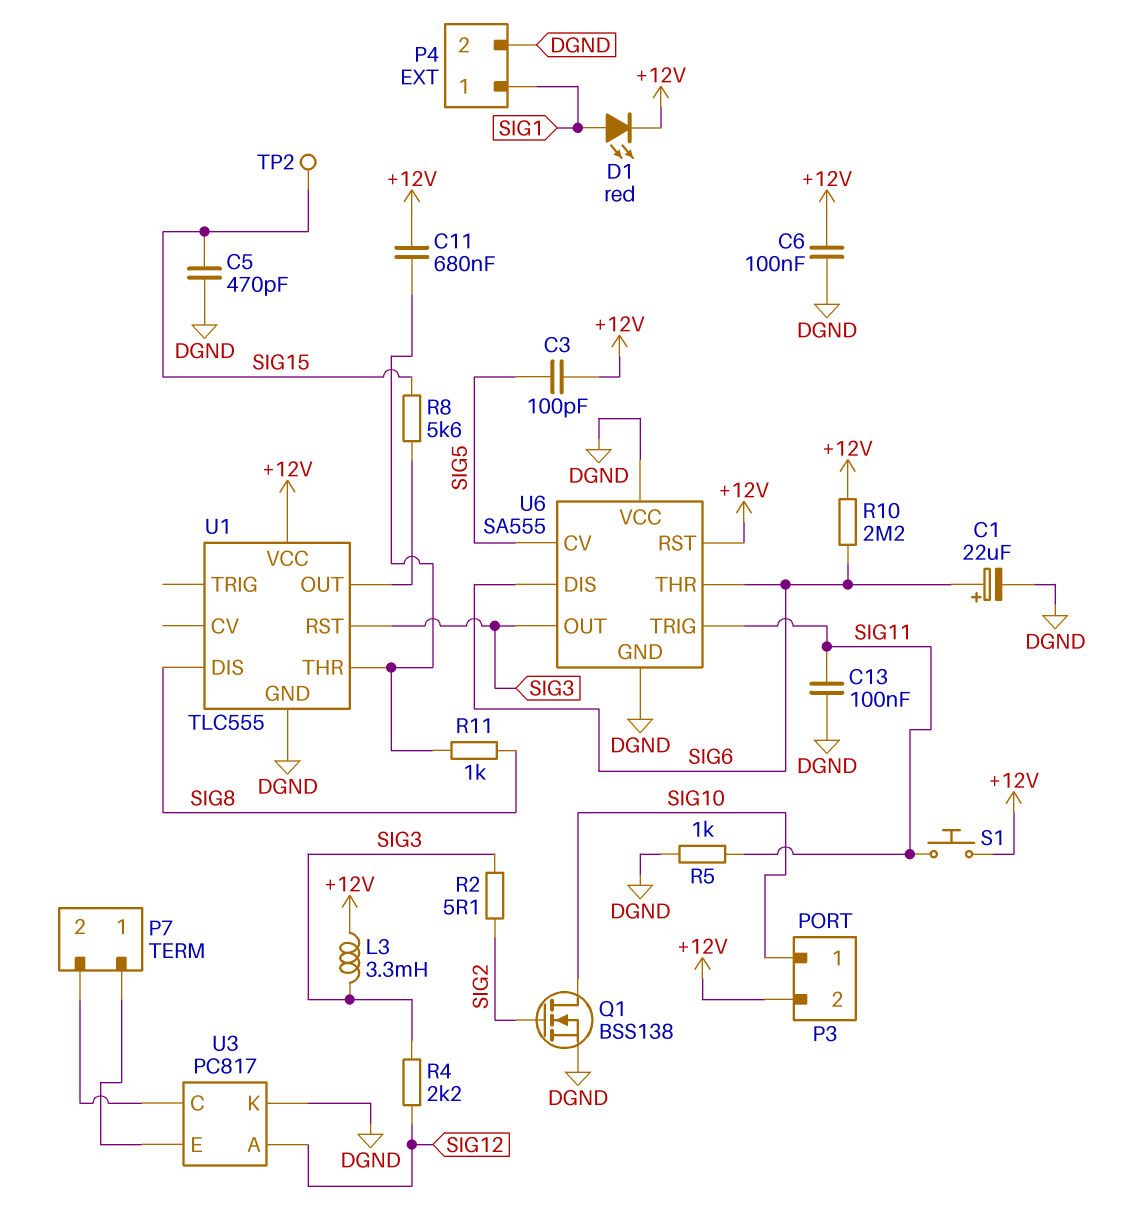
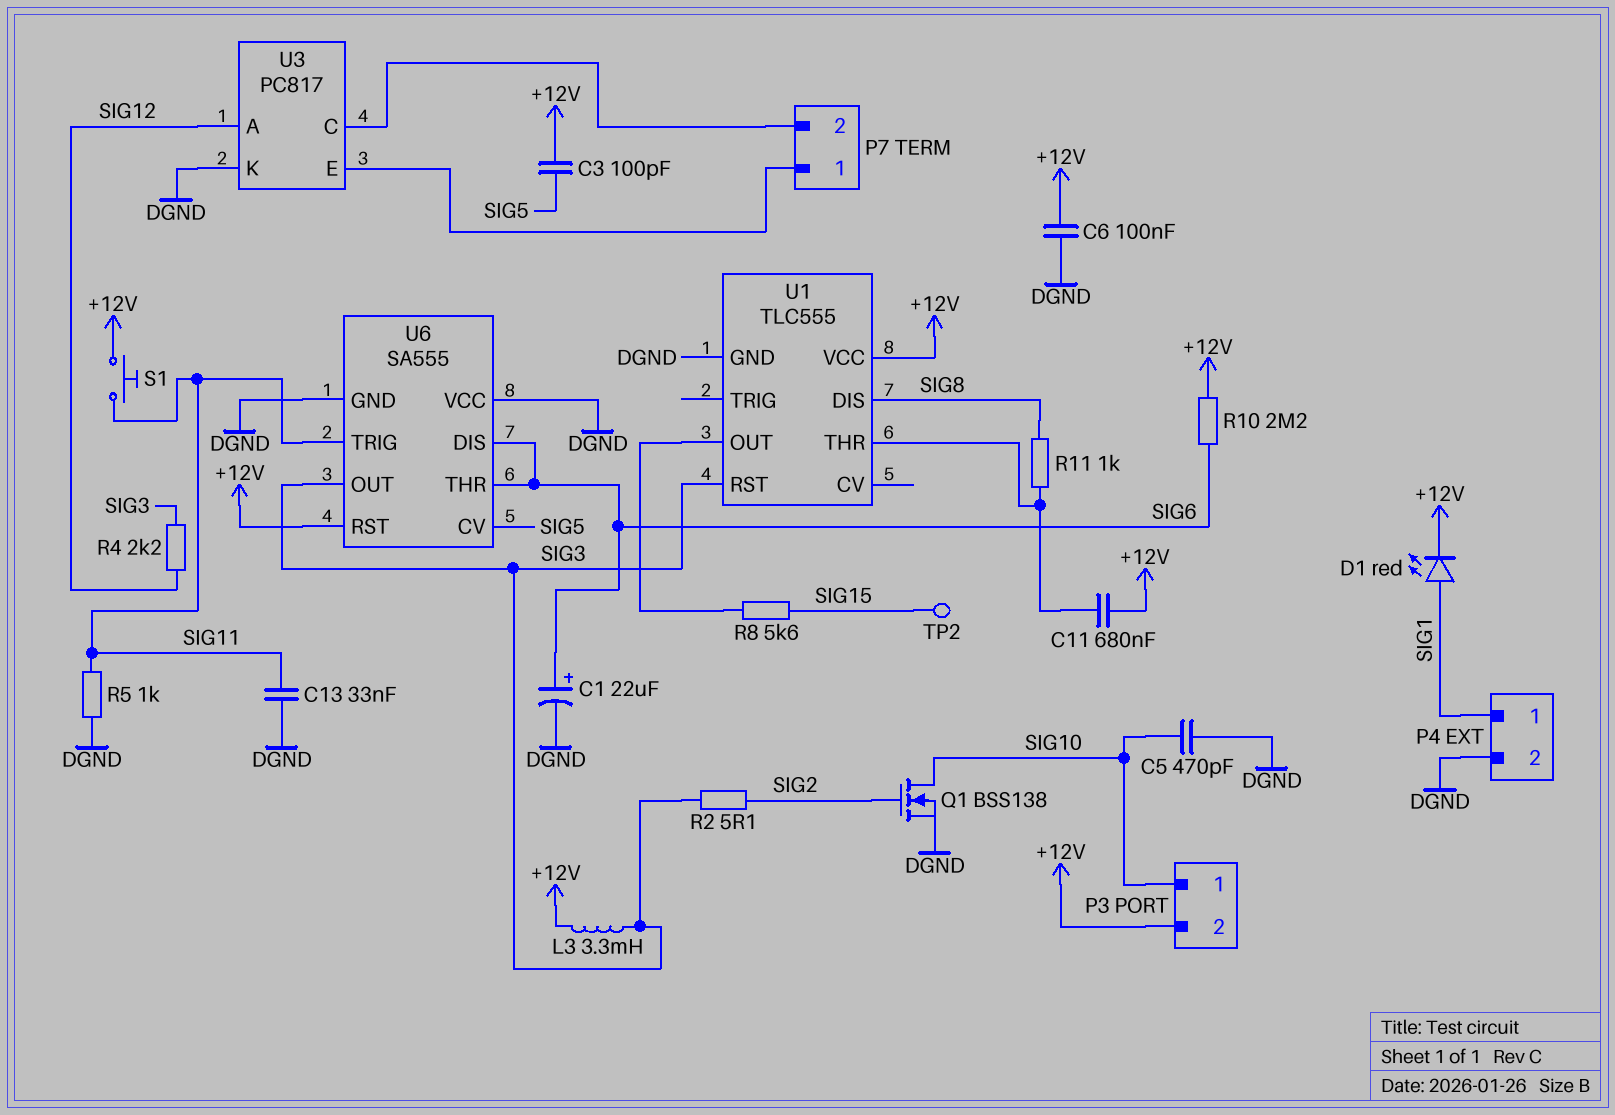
C5: 470pF (DGND, SIG15) -> 470pF (DGND, SIG10)
C13: 100nF (DGND, SIG11) -> 33nF (DGND, SIG11)

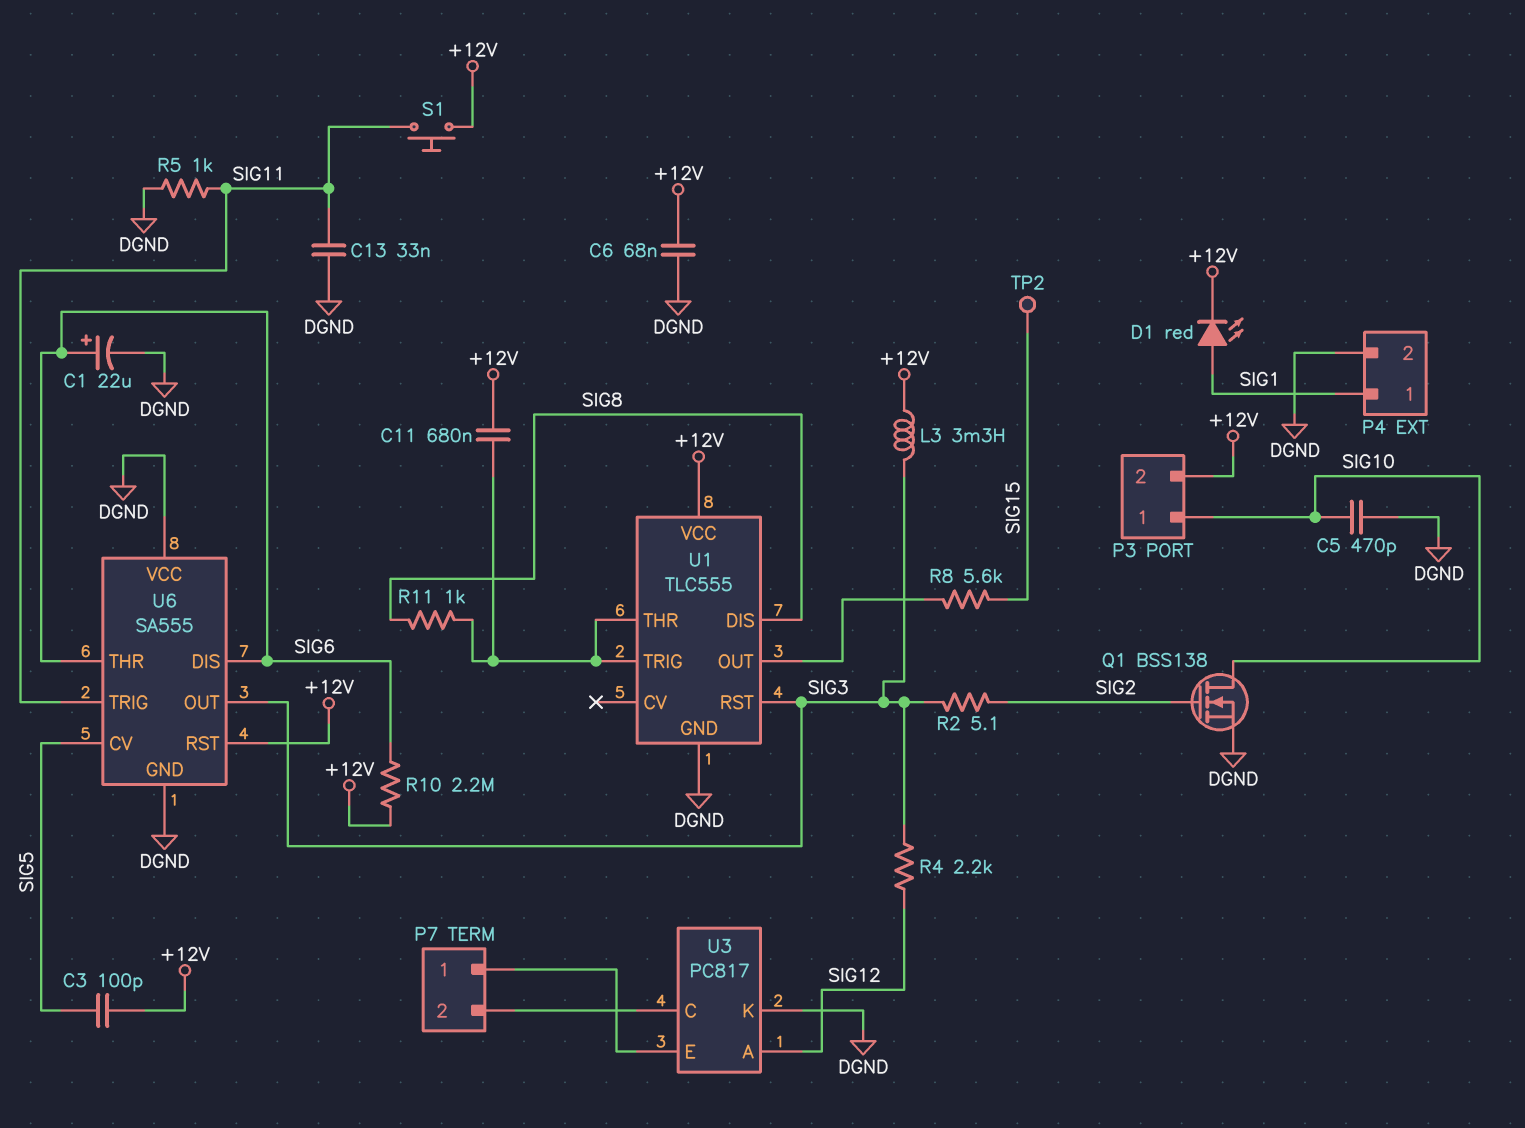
C6: 100nF (+12V, DGND) -> 68nF (+12V, DGND)
U1 pin TRIG: none -> U1/THR

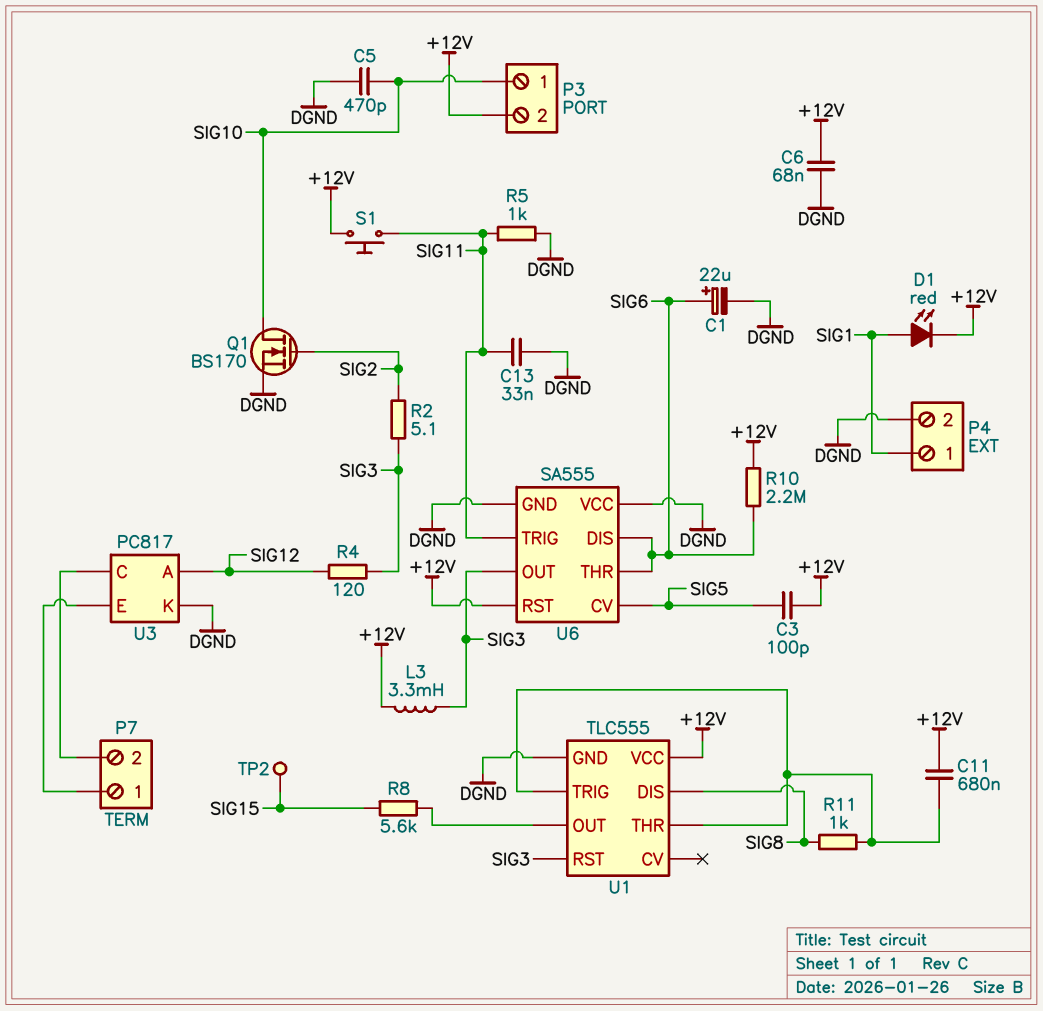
Q1: NMOS BSS138 (G SIG2, D SIG10, S DGND) -> NMOS BS170 (G SIG2, D SIG10, S DGND)
R4: 2.2k (SIG3, SIG12) -> 120 (SIG3, SIG12)

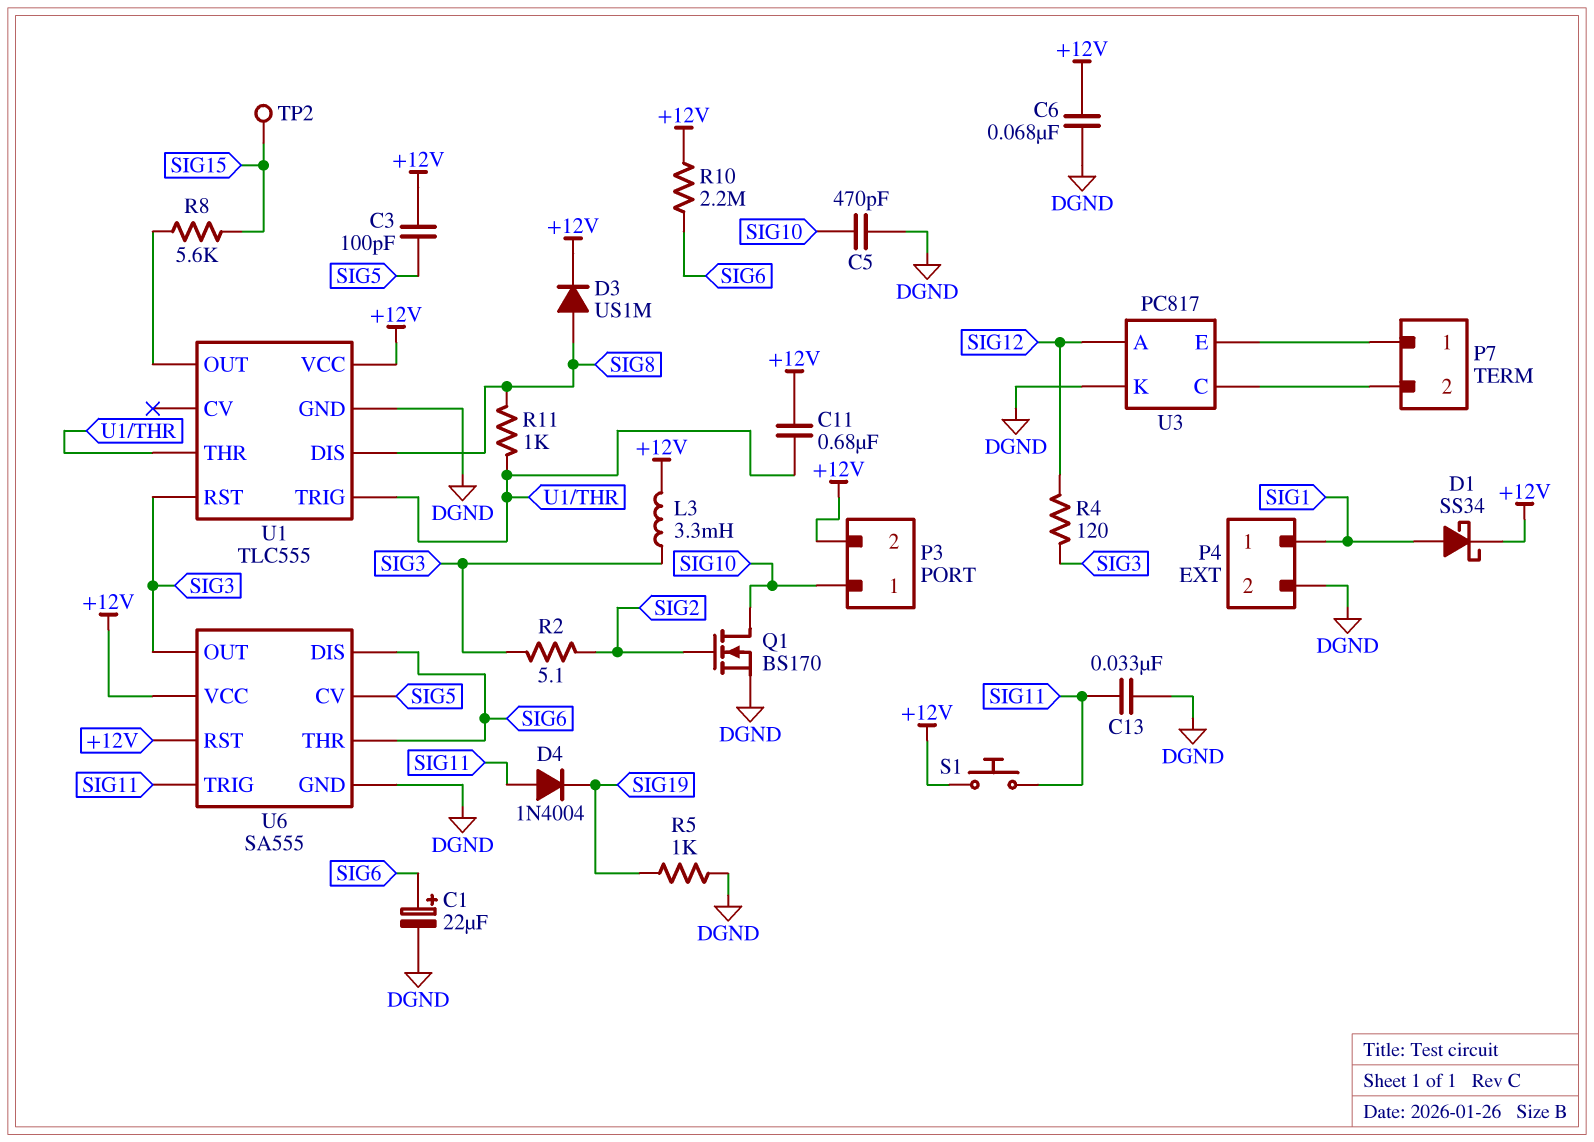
D1: LED red (A SIG1, K +12V) -> schottky SS34 (A SIG1, K +12V)
D3: none -> diode US1M (A SIG8, K +12V)
D4: none -> diode 1N4004 (A SIG11, K SIG19)
R5: 1k (DGND, SIG11) -> 1k (DGND, SIG19)
U6 pin VCC: DGND -> +12V

